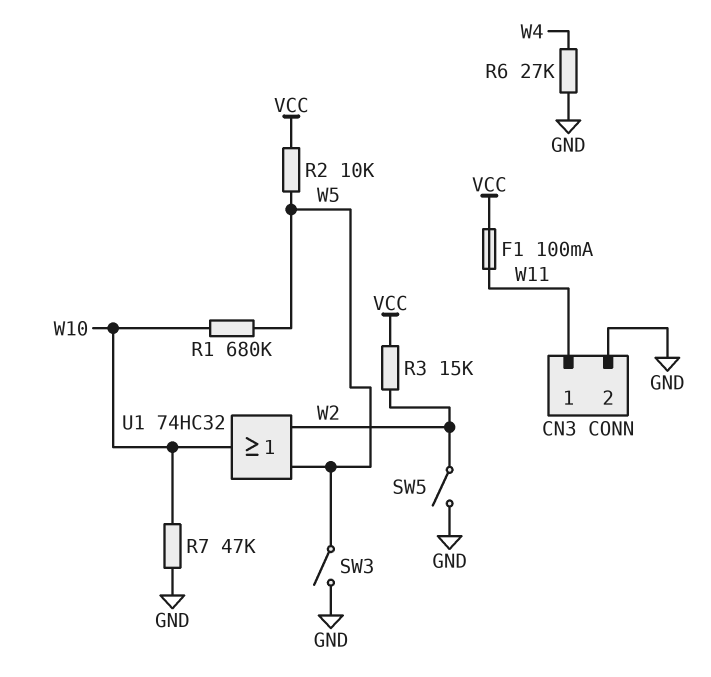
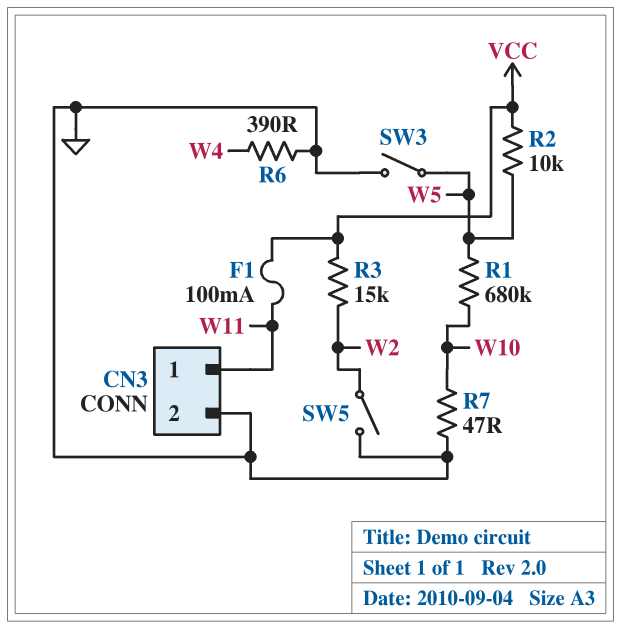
R6: 27k (GND, W4) -> 390 (GND, W4)
R7: 47k (GND, W10) -> 47 (GND, W10)
U1: OR 74HC32 (in W2, in W5, out W10) -> none

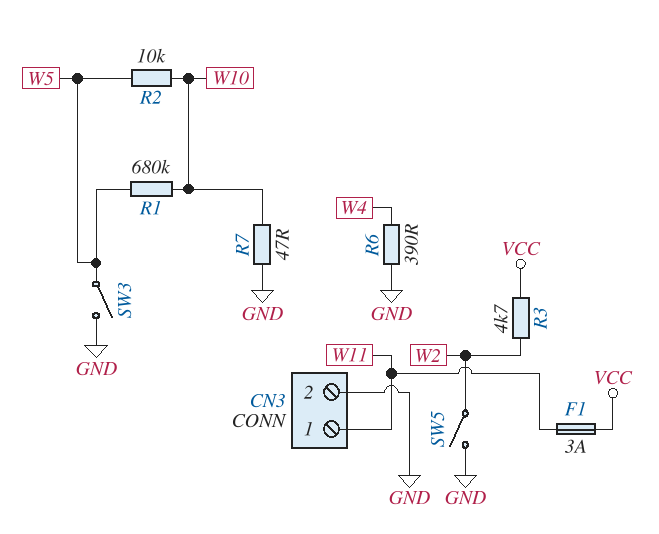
F1: 100mA (VCC, W11) -> 3A (VCC, W11)
R2: 10k (VCC, W5) -> 10k (W5, W10)
R3: 15k (VCC, W2) -> 4.7k (VCC, W2)

